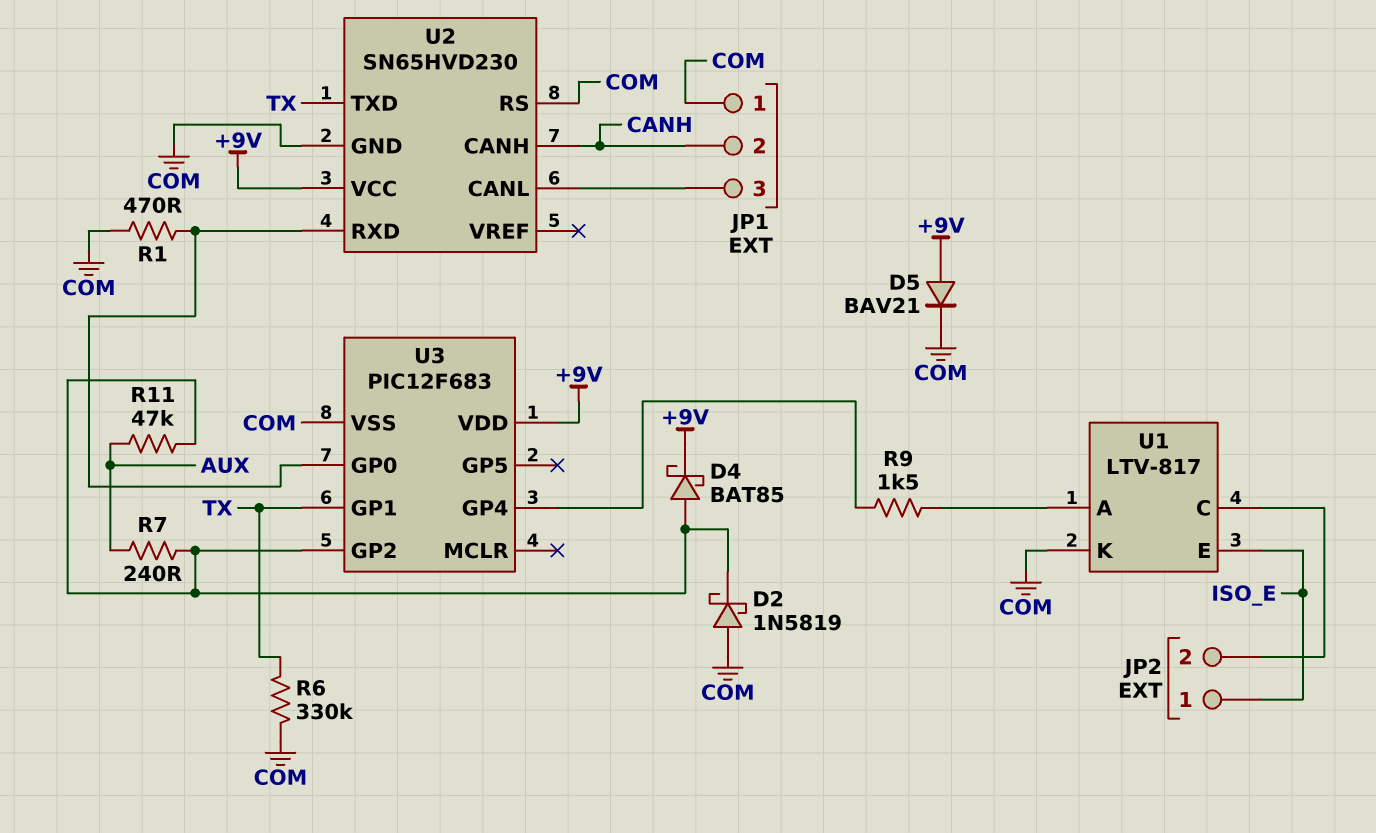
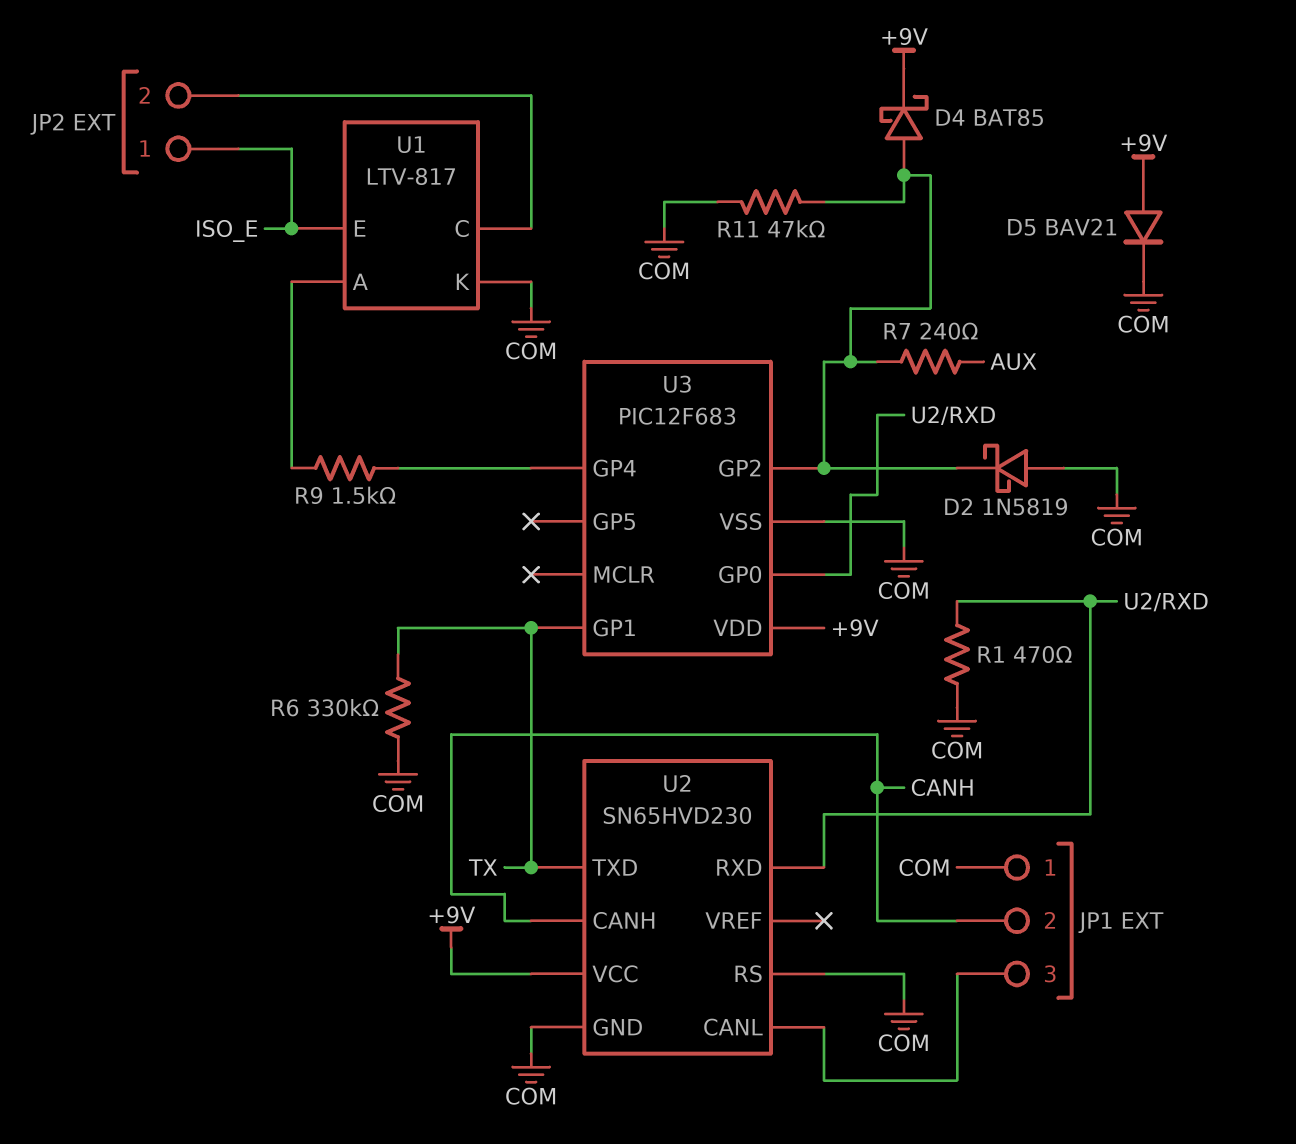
R11: 47k (AUX, U3/GP2) -> 47k (COM, U3/GP2)

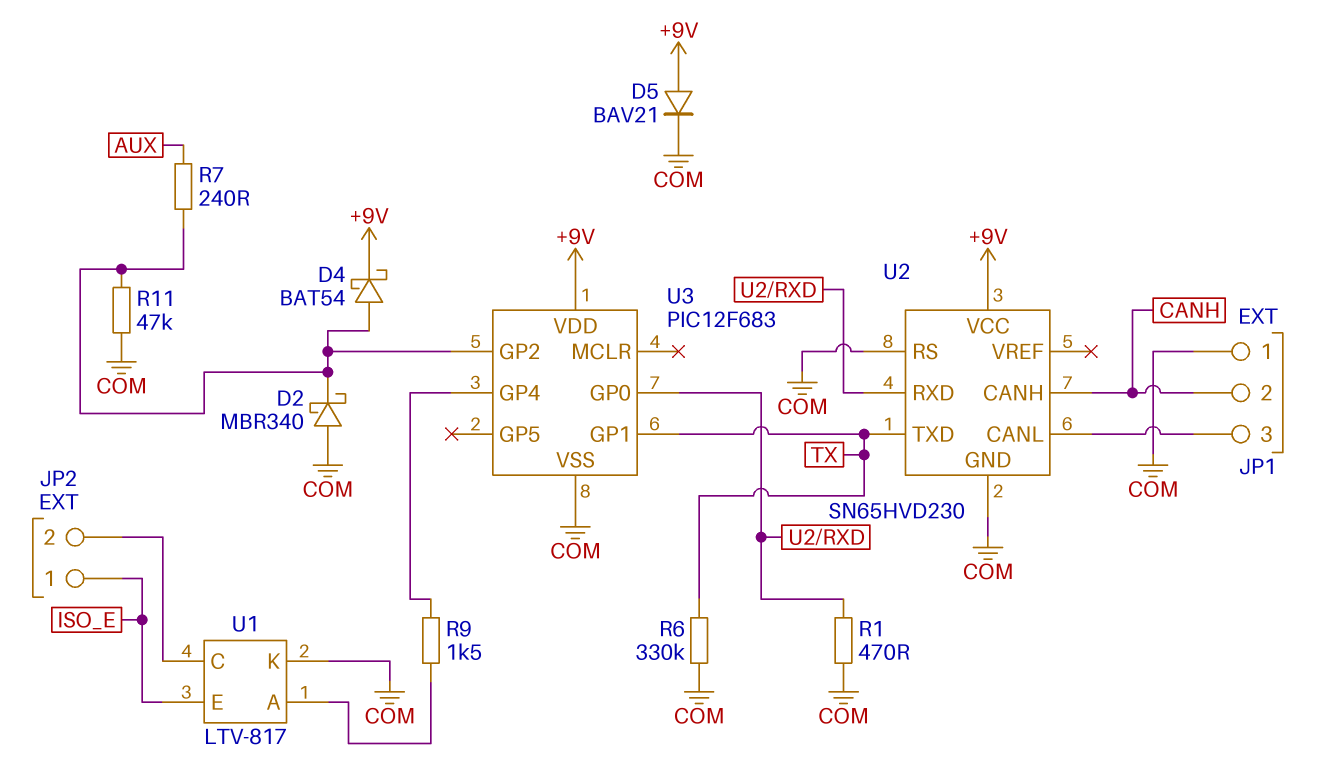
D2: schottky 1N5819 (A COM, K U3/GP2) -> schottky MBR340 (A COM, K U3/GP2)
D4: schottky BAT85 (A U3/GP2, K +9V) -> schottky BAT54 (A U3/GP2, K +9V)

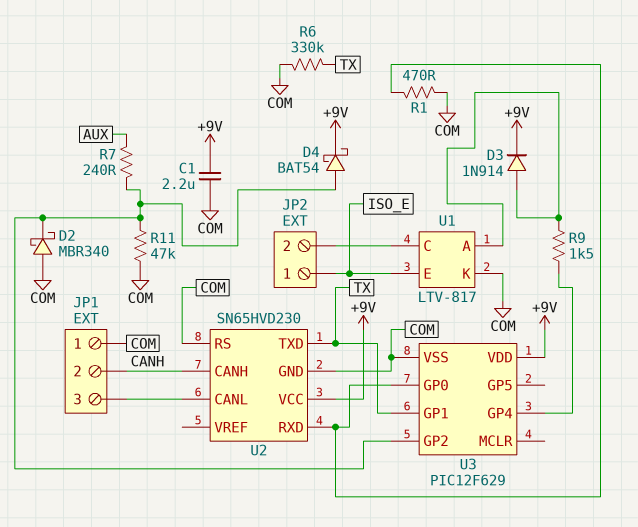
C1: none -> 2.2uF (+9V, COM)
D3: none -> diode 1N914 (A U1/A, K +9V)
D5: diode BAV21 (A +9V, K COM) -> none
U3: PIC12F683 -> PIC12F629

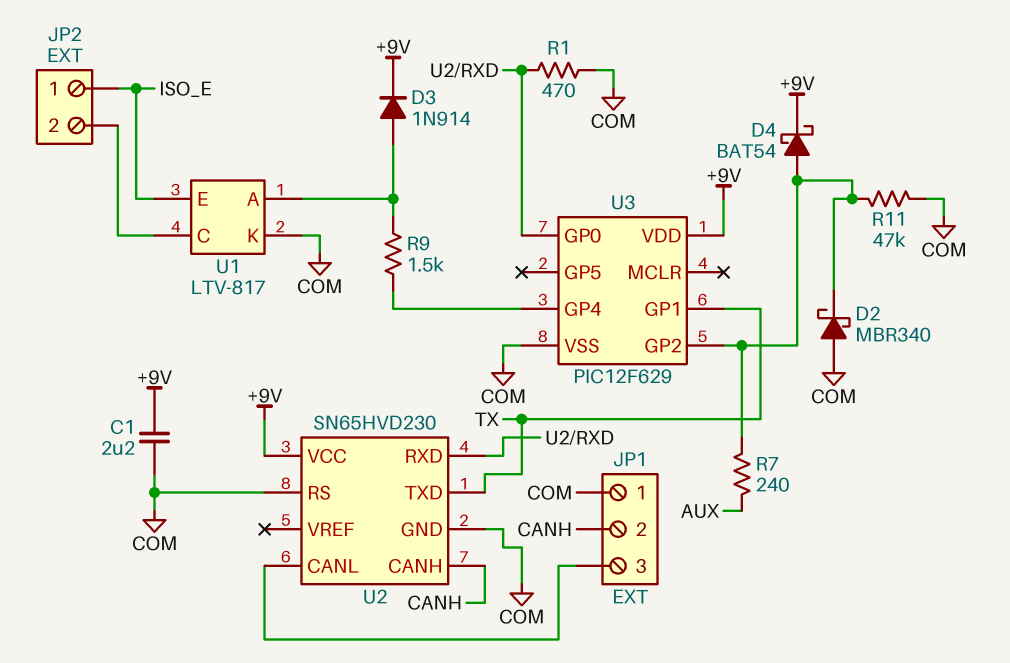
R6: 330k (COM, TX) -> none

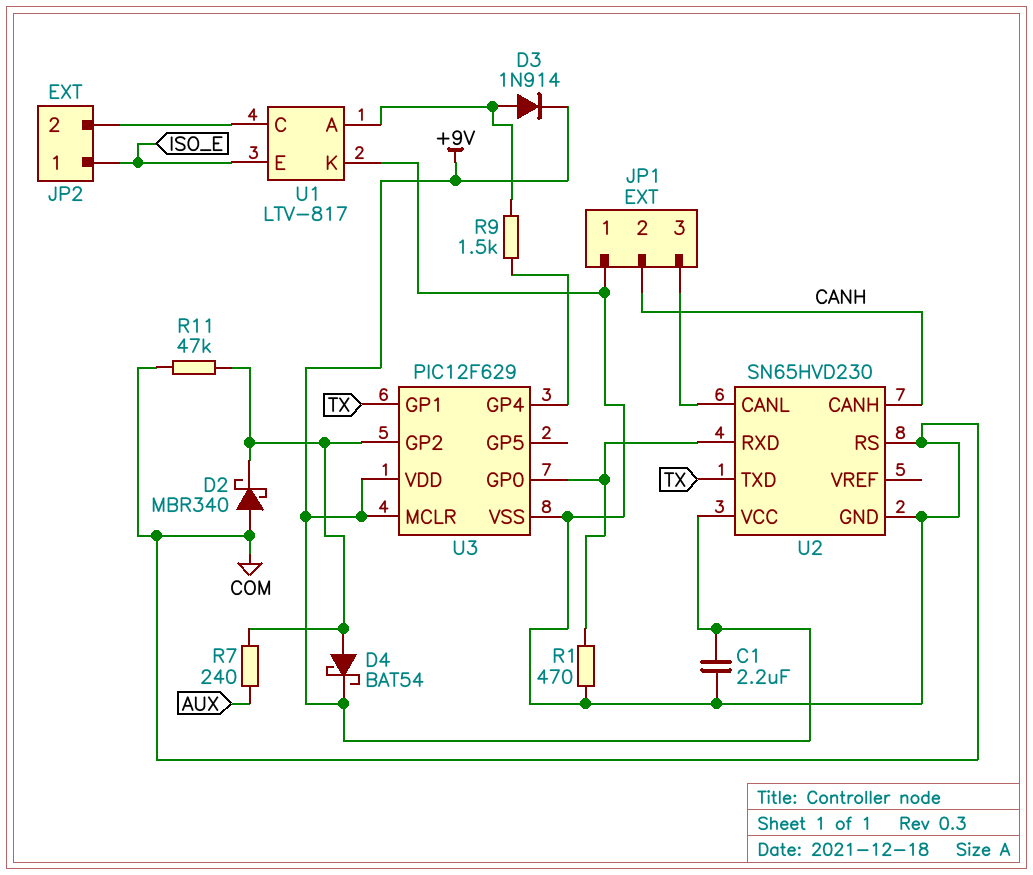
U3 pin MCLR: none -> +9V

